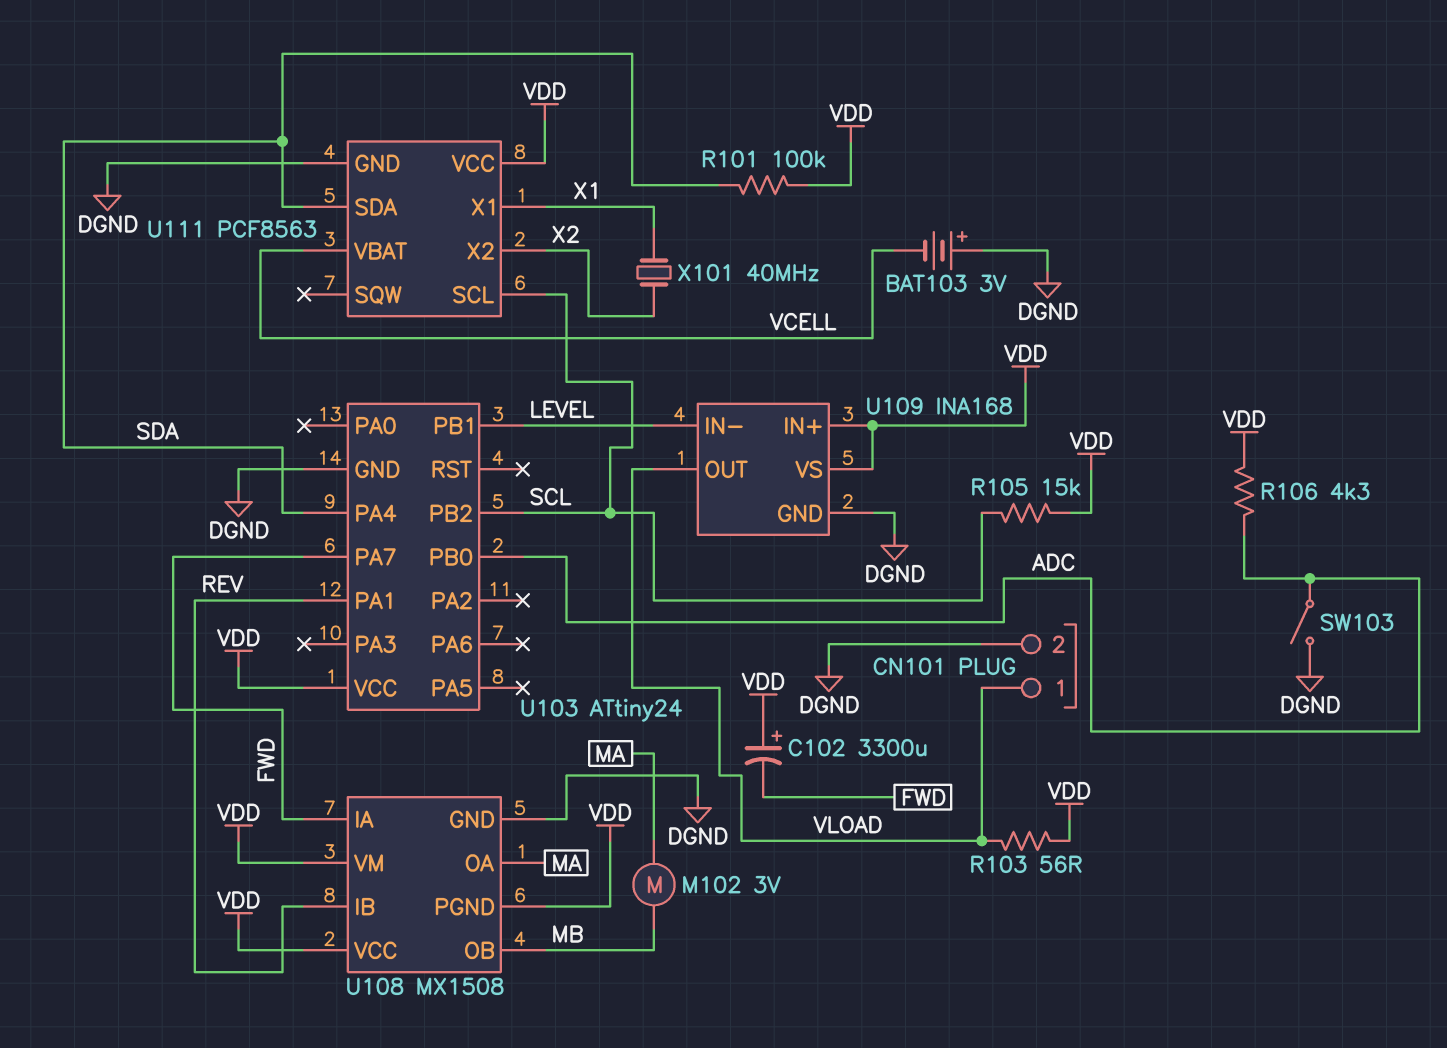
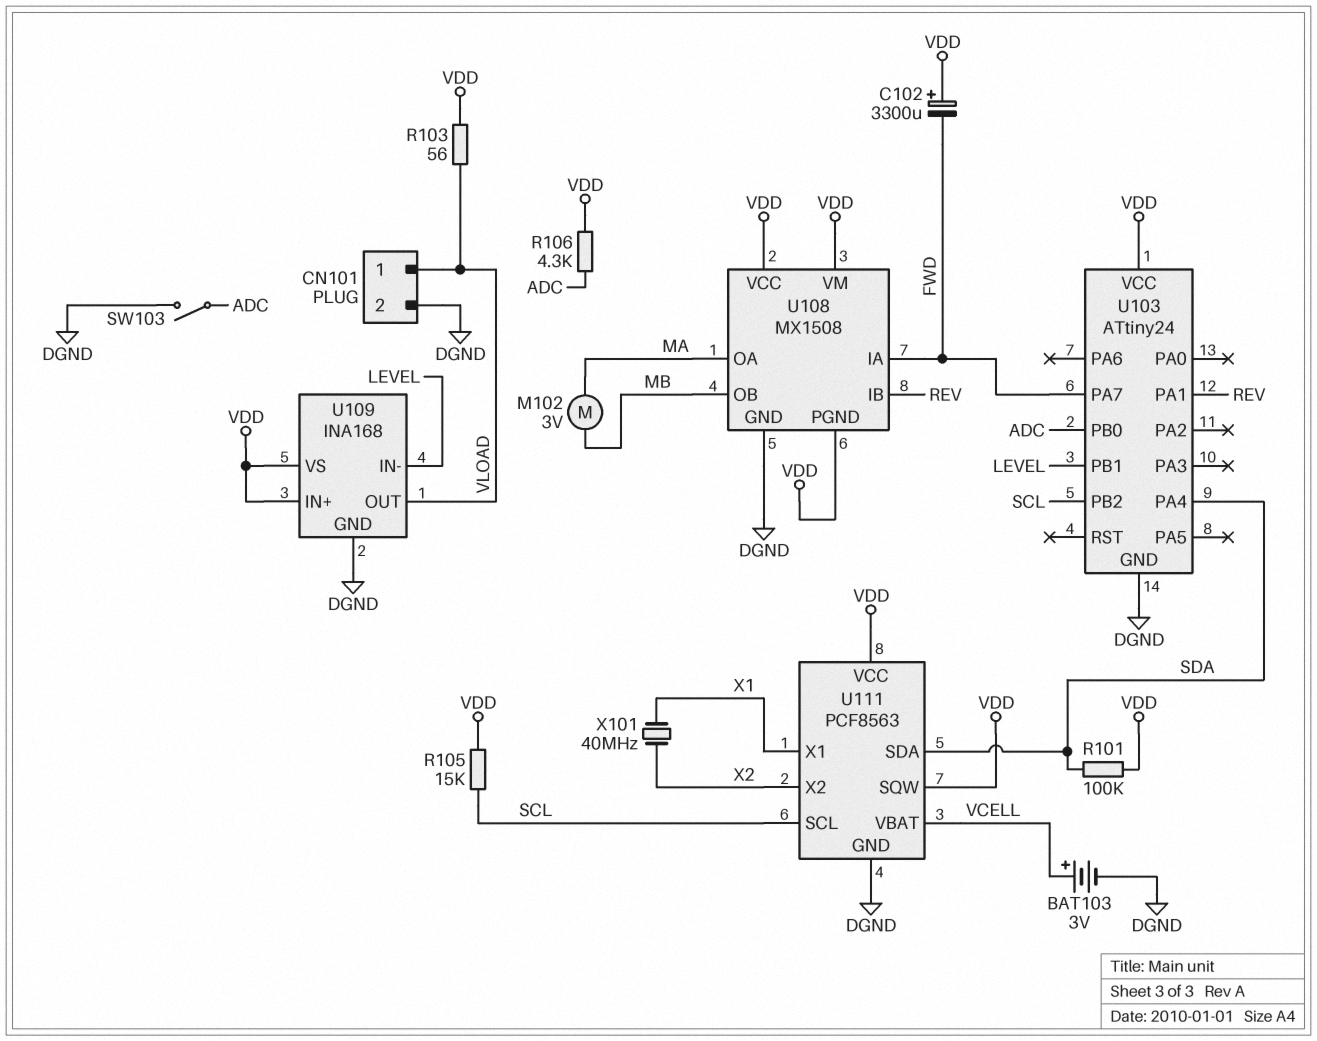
BAT103: 3V (plus DGND, minus VCELL) -> 3V (plus VCELL, minus DGND)
U111 pin SQW: none -> VDD

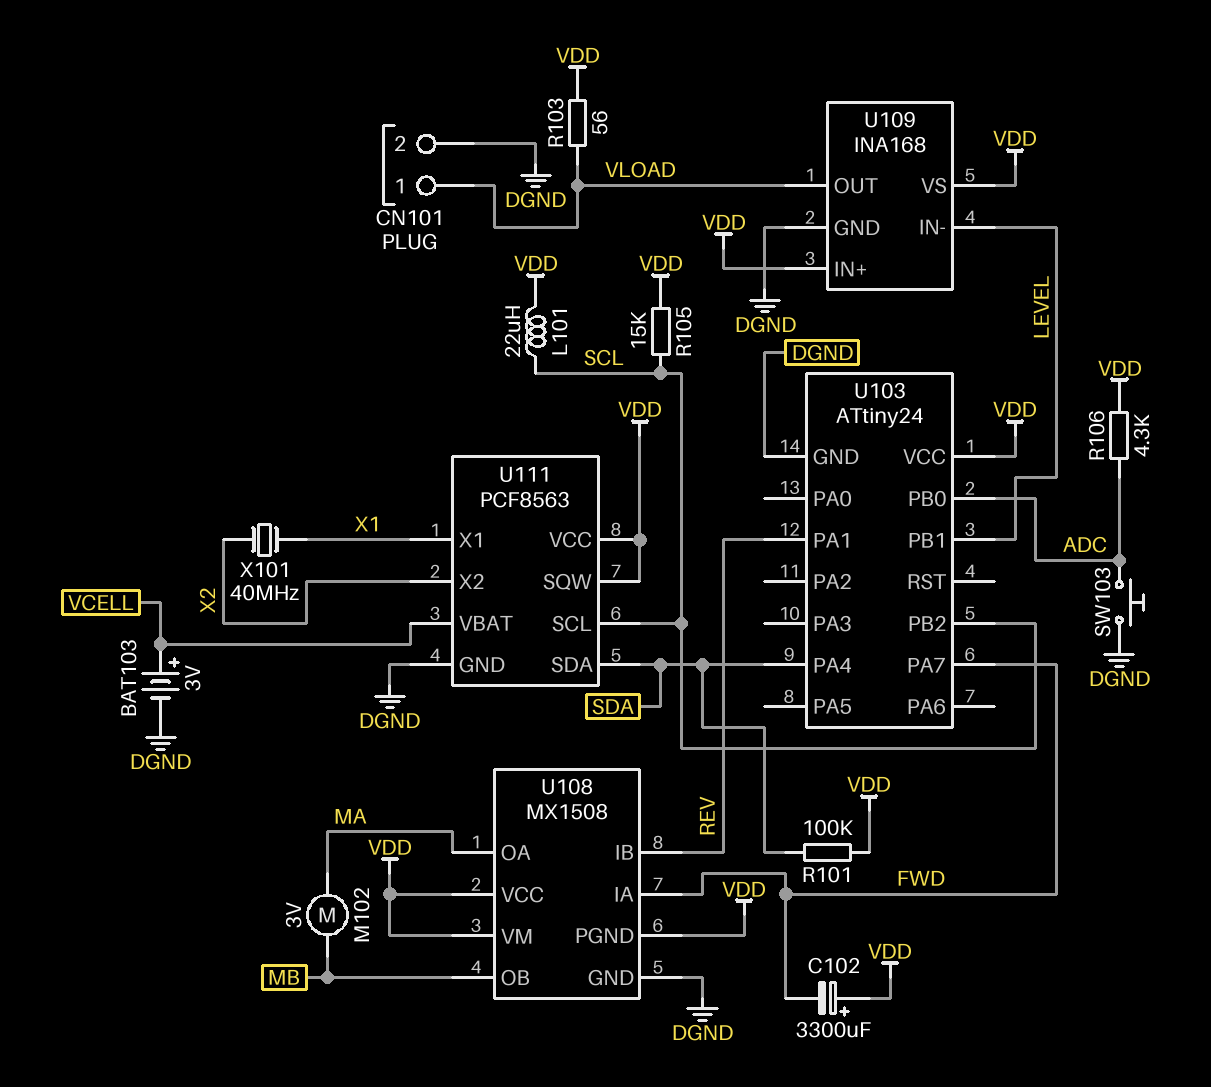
L101: none -> 22uH (SCL, VDD)
SW103: switch (ADC, DGND) -> button (ADC, DGND)

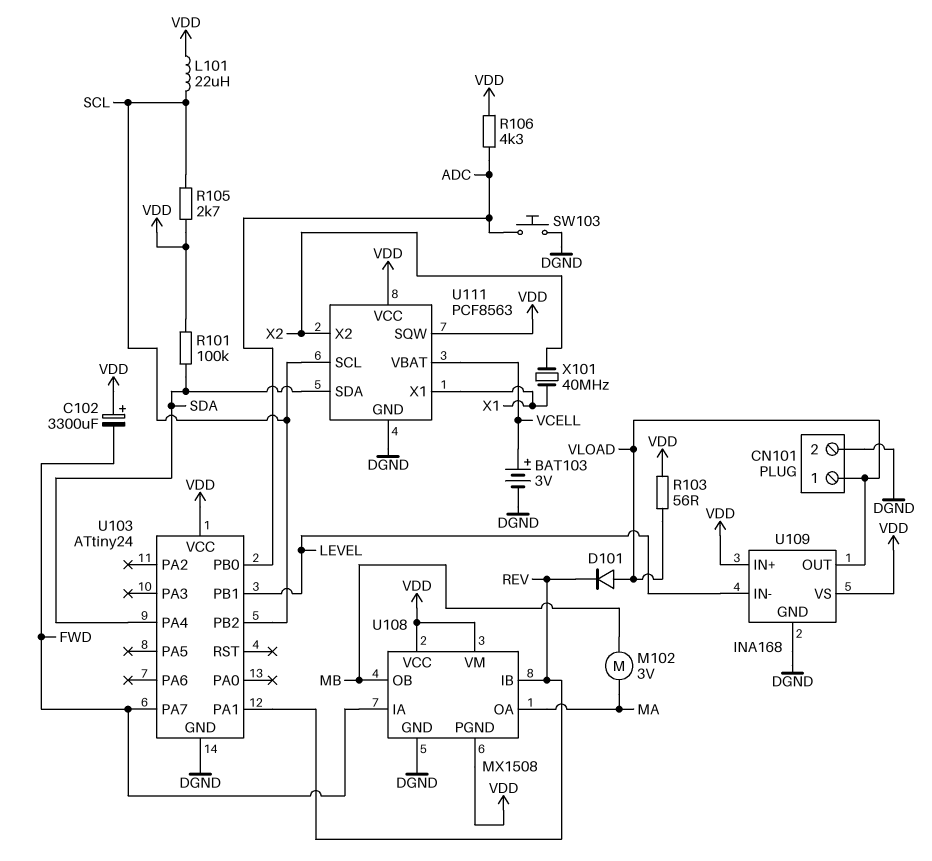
D101: none -> diode (A VLOAD, K REV)
R105: 15k (SCL, VDD) -> 2.7k (SCL, VDD)

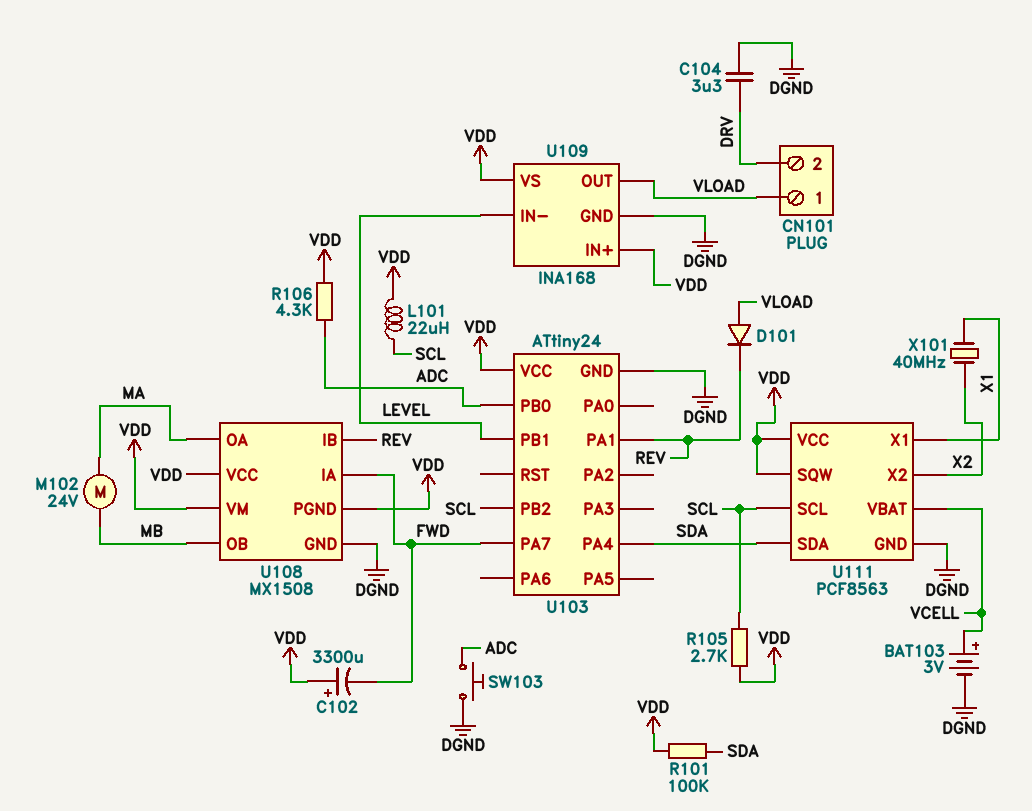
C104: none -> 3.3uF (DGND, DRV)
CN101 pin 2: DGND -> DRV
M102: motor 3V (MA, MB) -> motor 24V (MA, MB)
R103: 56 (VDD, VLOAD) -> none

